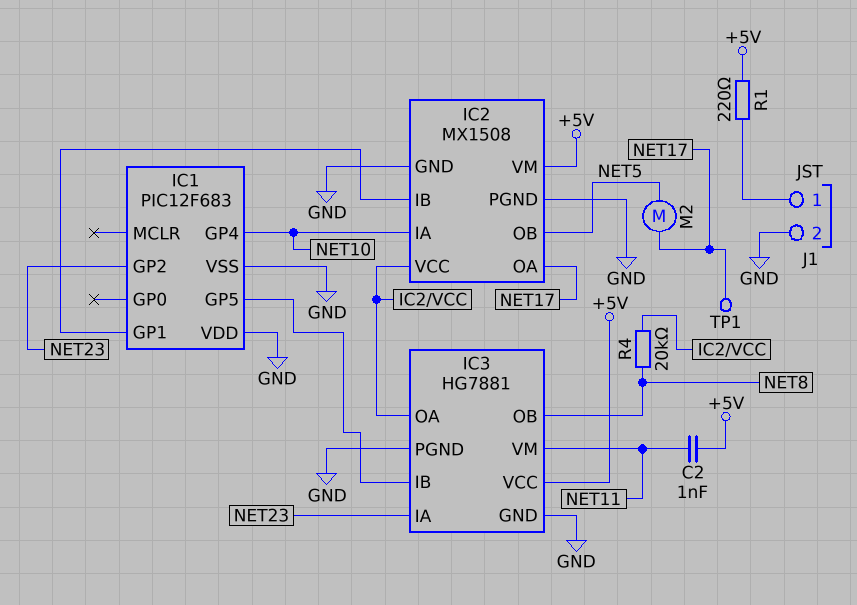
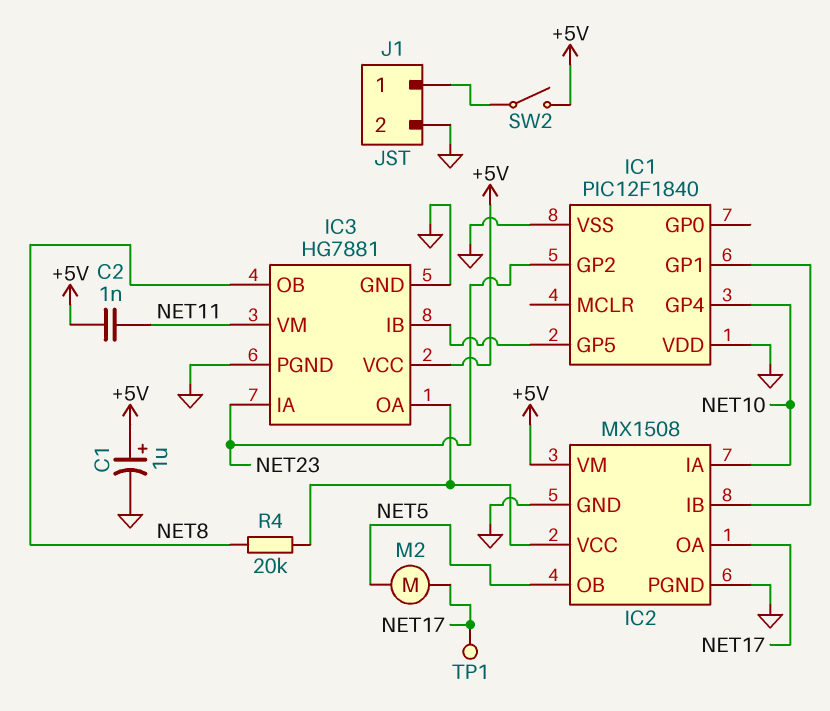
C1: none -> 1uF (plus +5V, minus GND)
IC1: PIC12F683 -> PIC12F1840
R1: 220 (+5V, J1/1) -> none
SW2: none -> switch (+5V, J1/1)

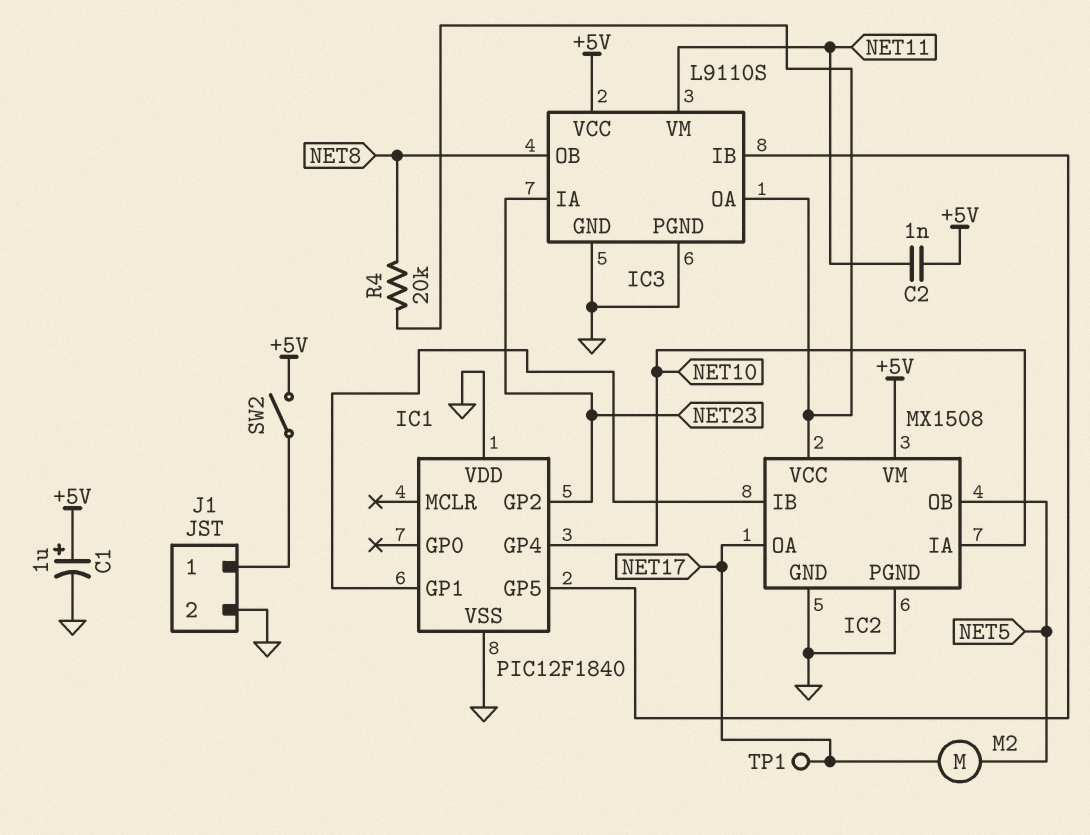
IC3: HG7881 -> L9110S

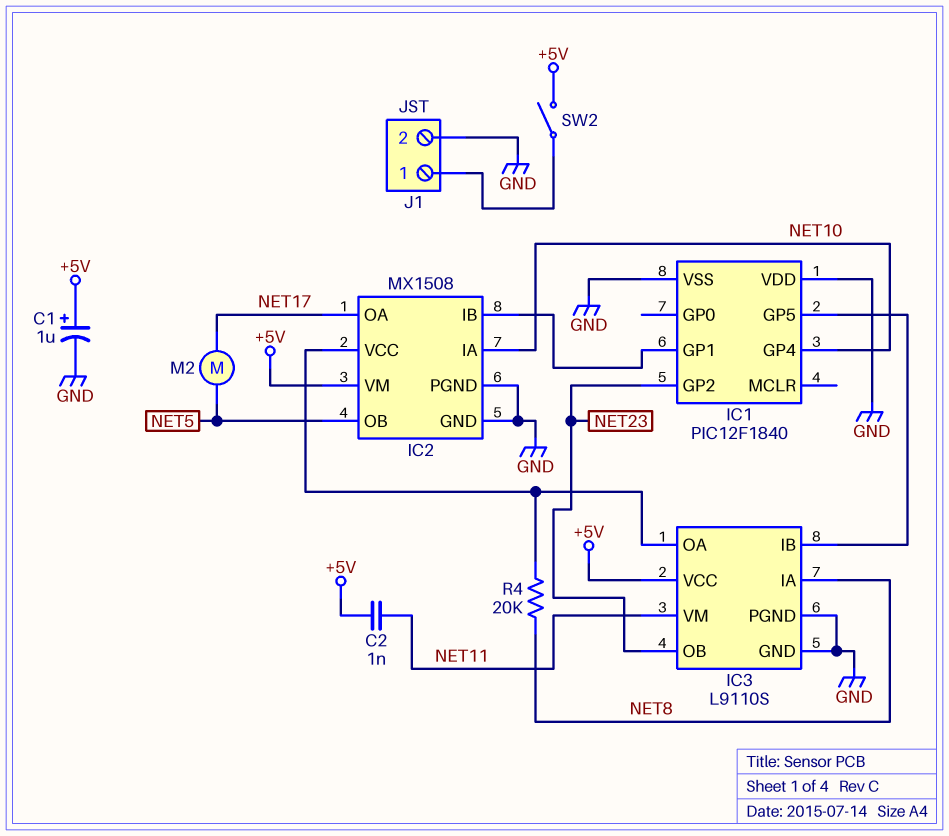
IC3 pin IA: NET23 -> NET8
IC3 pin OB: NET8 -> NET23
TP1: test point (NET17) -> none

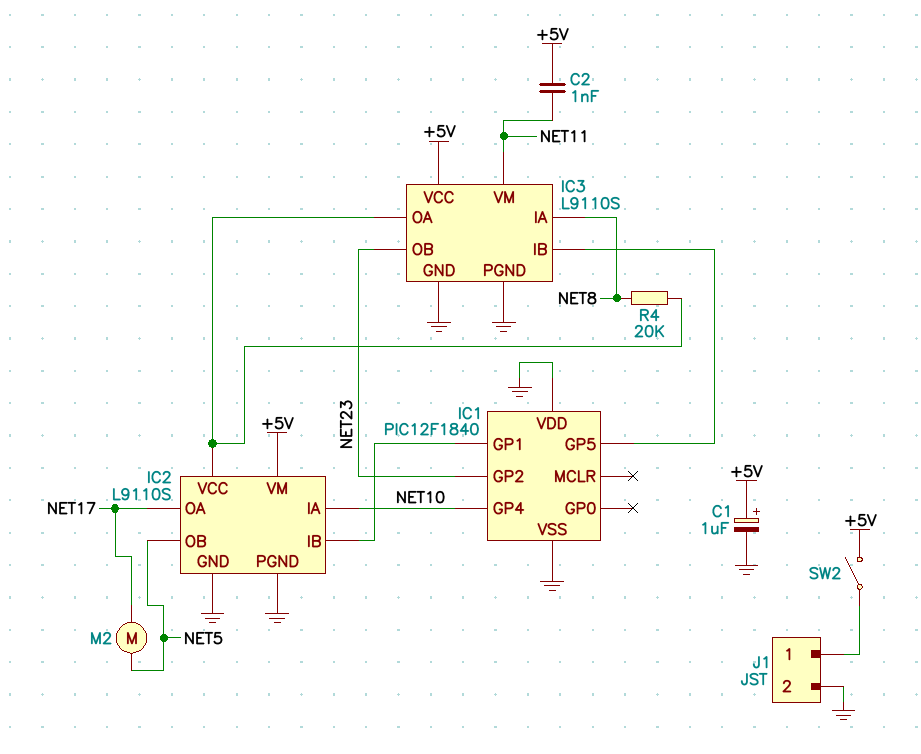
IC2: MX1508 -> L9110S

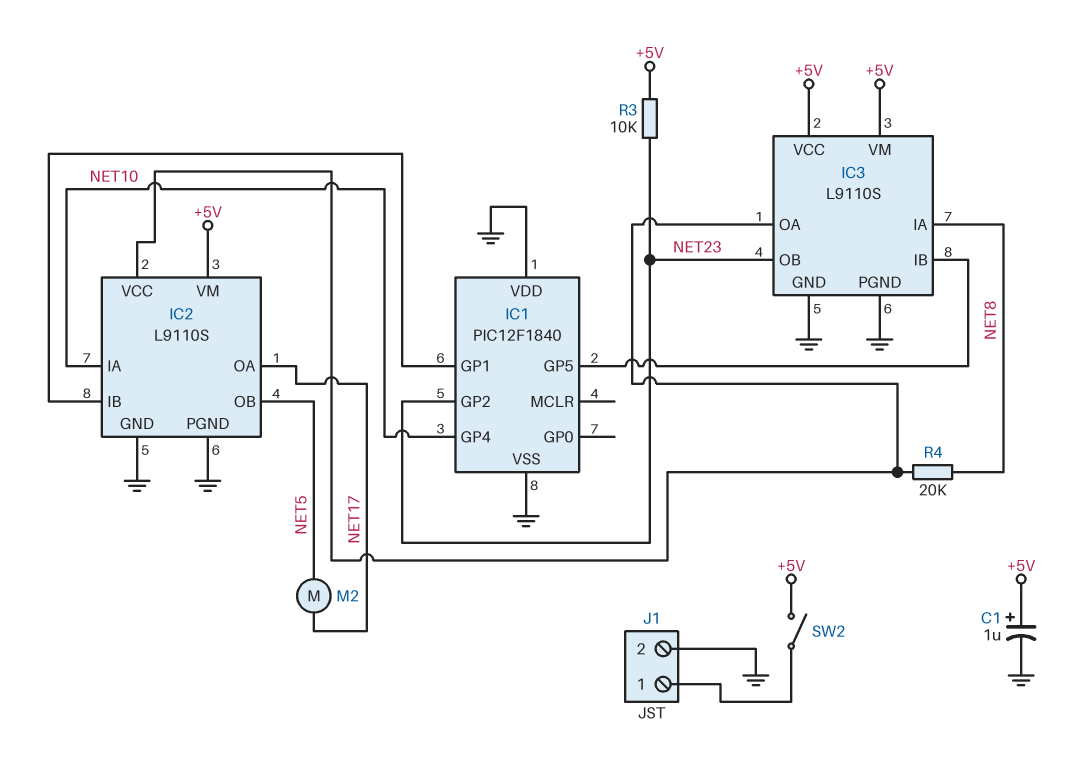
C2: 1nF (+5V, NET11) -> none
IC3 pin VM: NET11 -> +5V
R3: none -> 10k (+5V, NET23)

